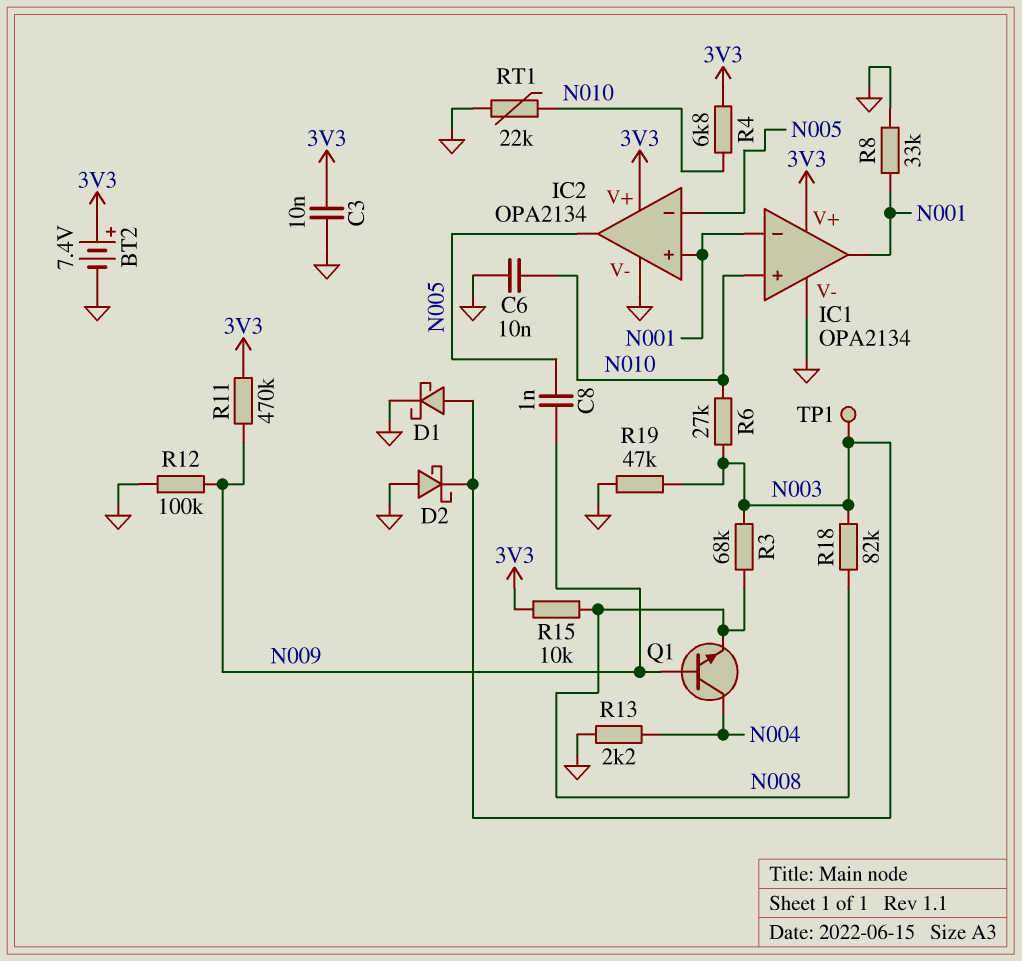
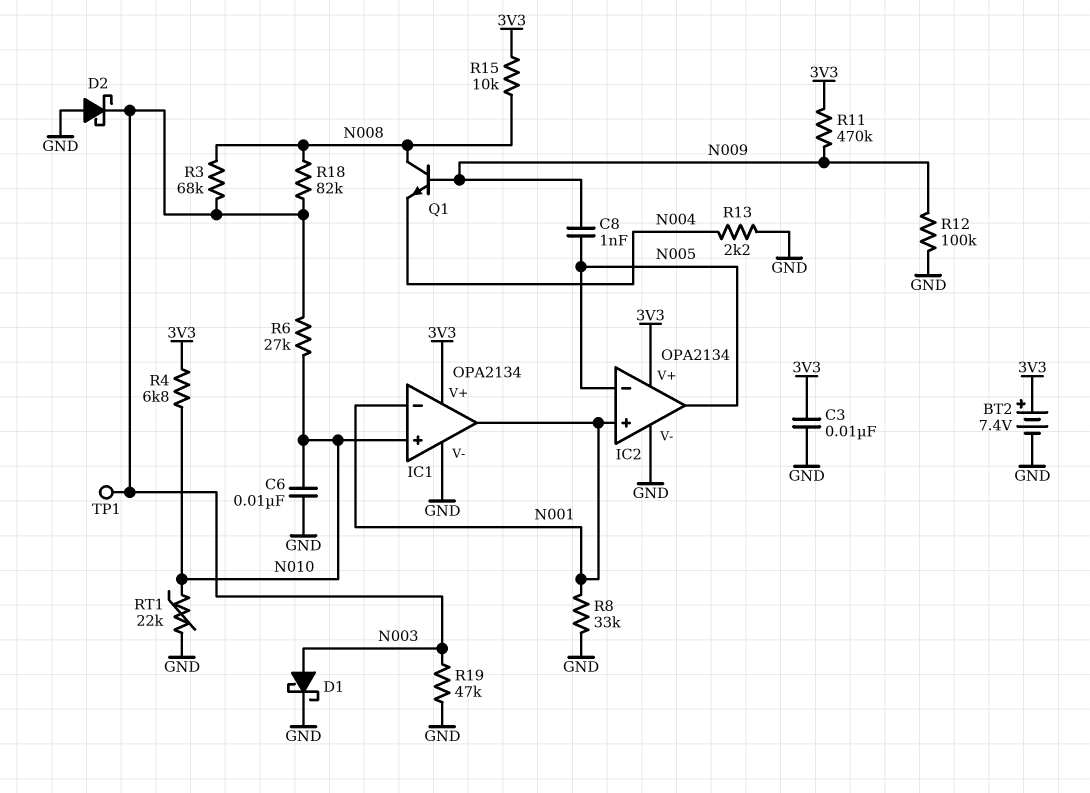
Q1: NPN (B N009, C N004, E N008) -> NPN (B N009, C N008, E N004)

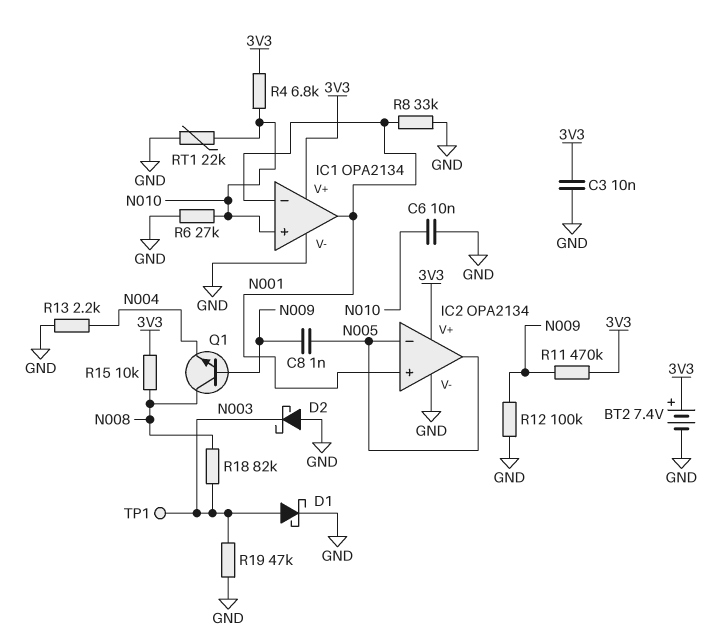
R3: 68k (N003, N008) -> none
R6: 27k (N003, N010) -> 27k (GND, N010)

